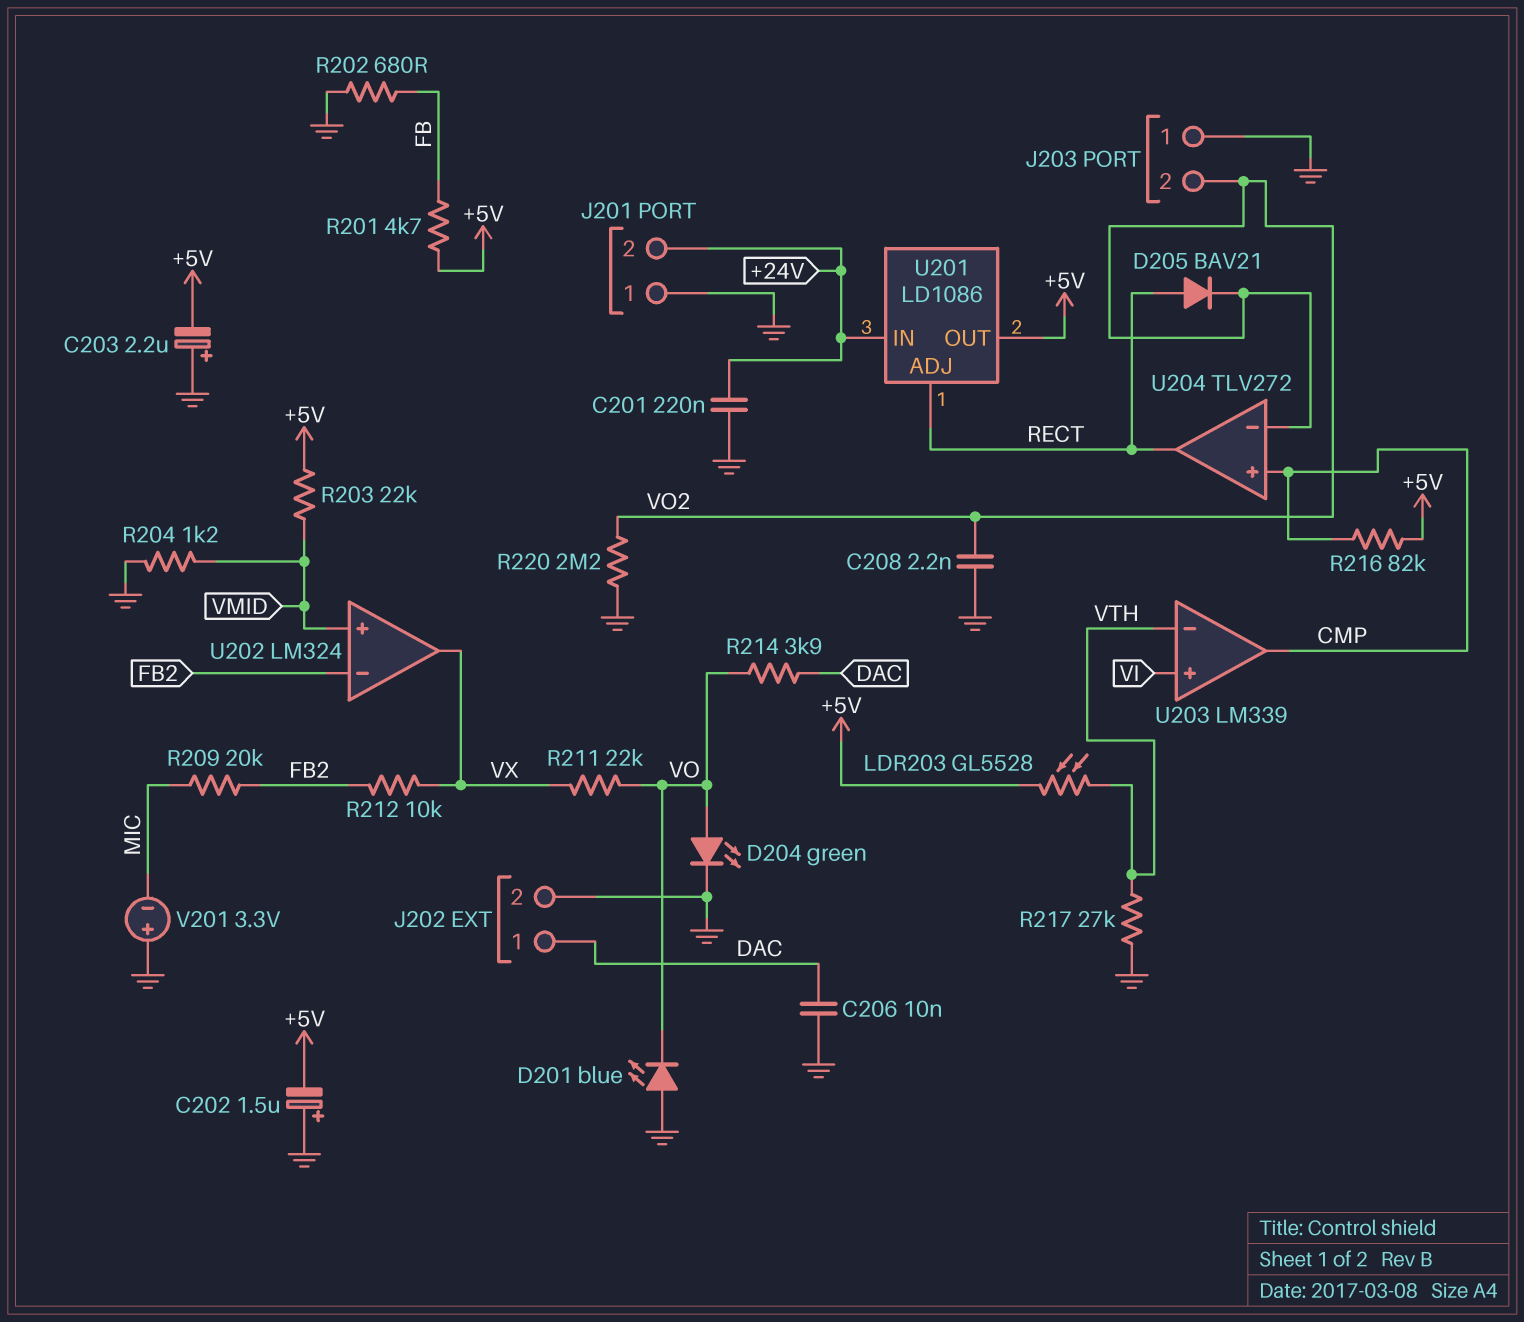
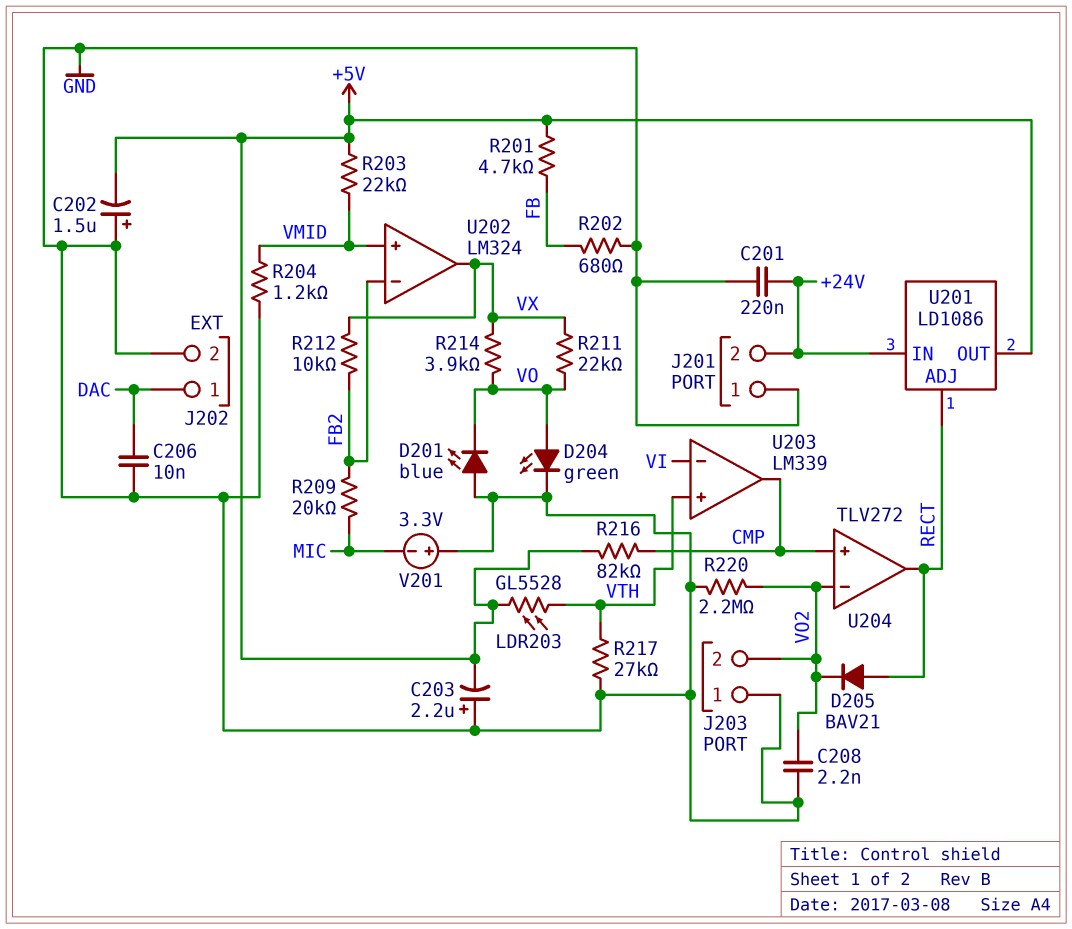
R214: 3.9k (DAC, VO) -> 3.9k (VO, VX)
U203 pin in+: VI -> VTH
U203 pin in-: VTH -> VI

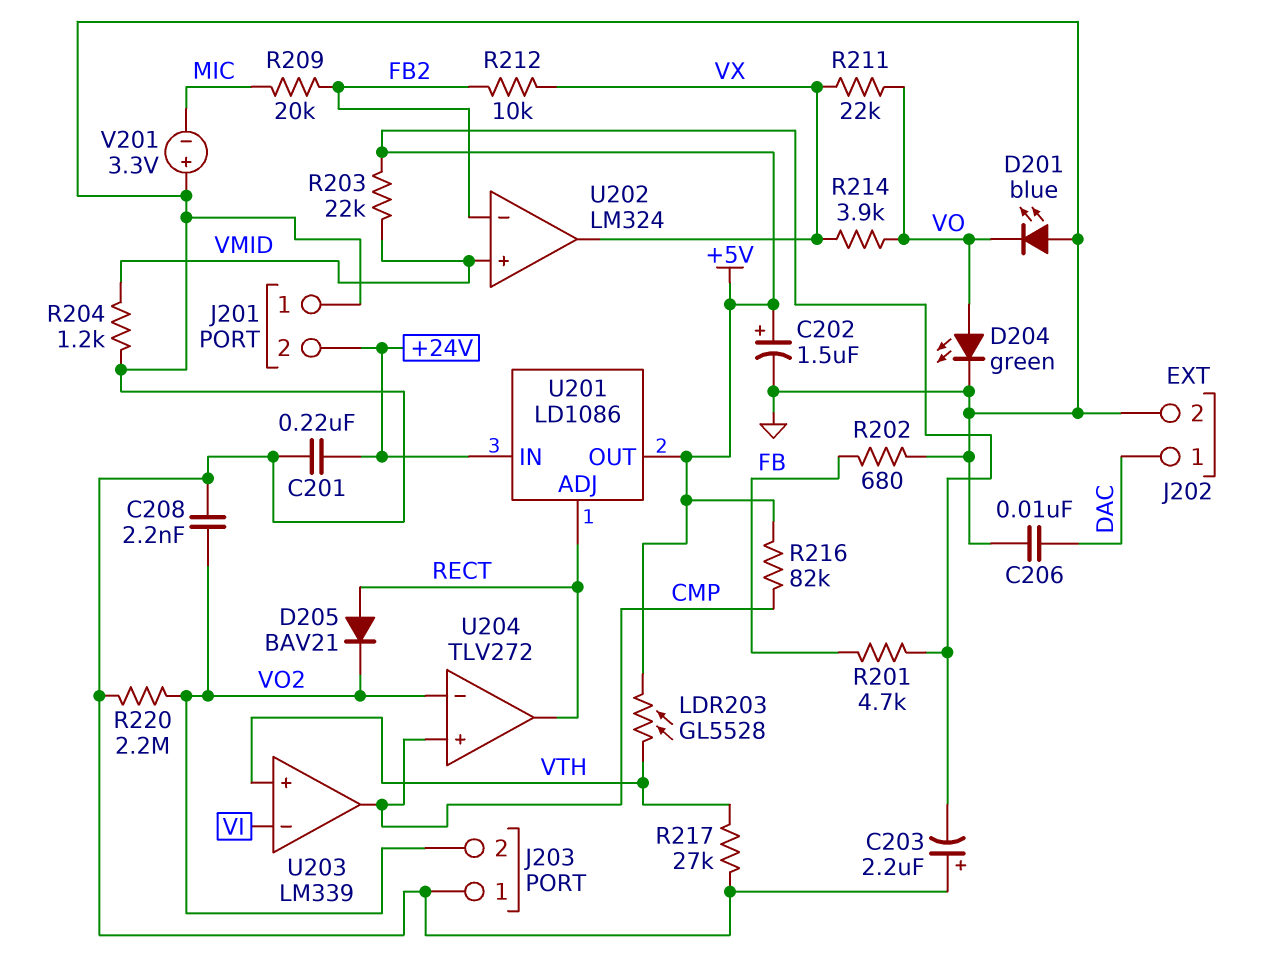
C202: 1.5uF (plus GND, minus +5V) -> 1.5uF (plus +5V, minus GND)

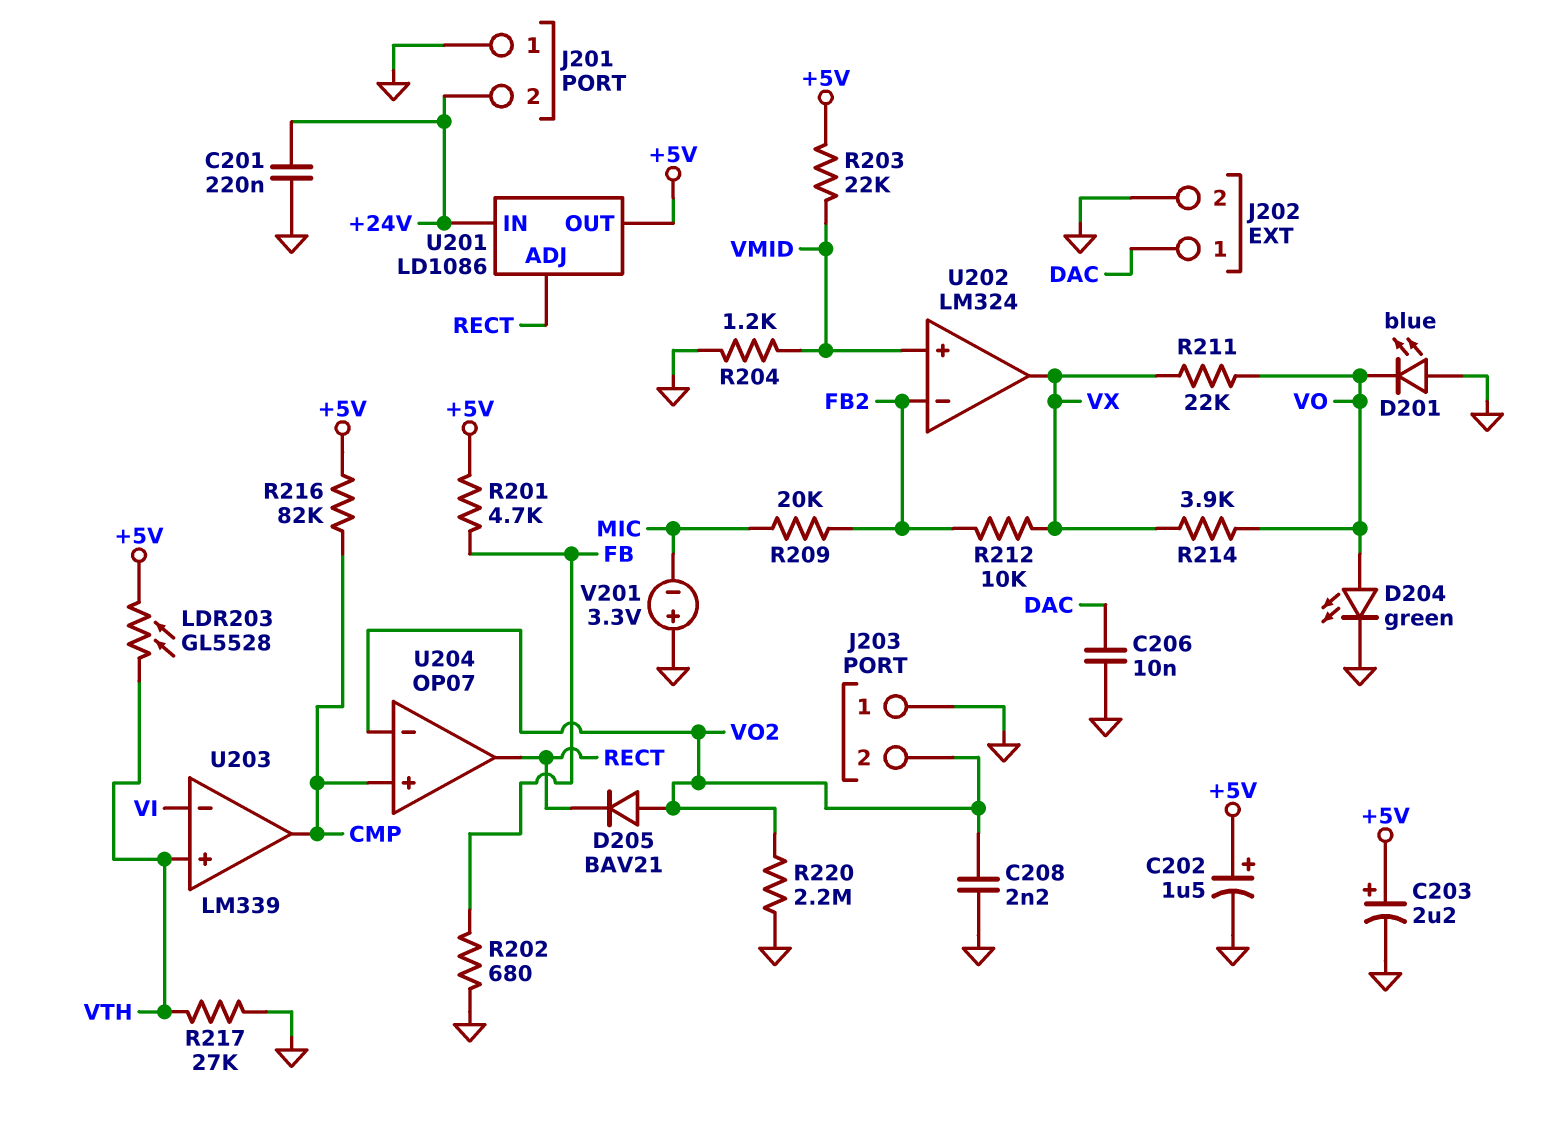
C203: 2.2uF (plus GND, minus +5V) -> 2.2uF (plus +5V, minus GND)
D205: diode BAV21 (A RECT, K VO2) -> diode BAV21 (A VO2, K RECT)
U204: TLV272 -> OP07

